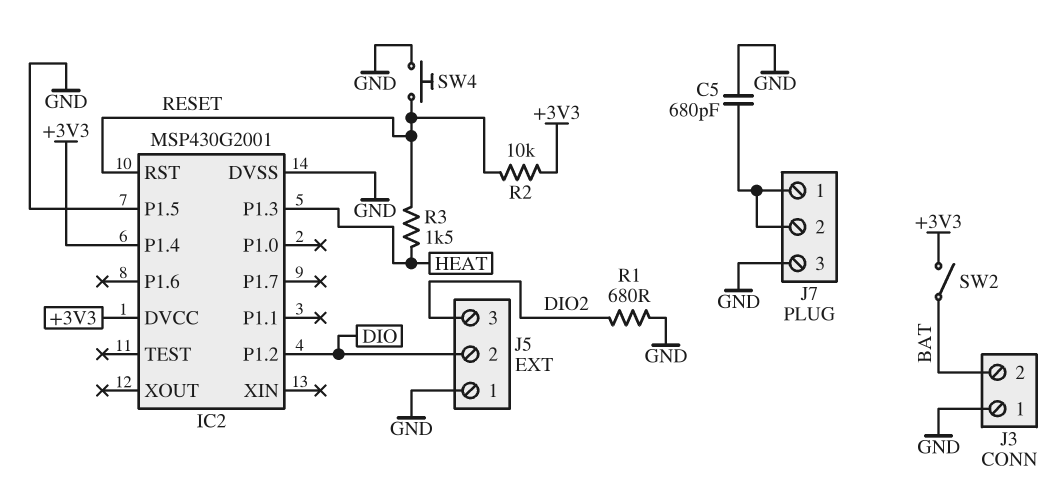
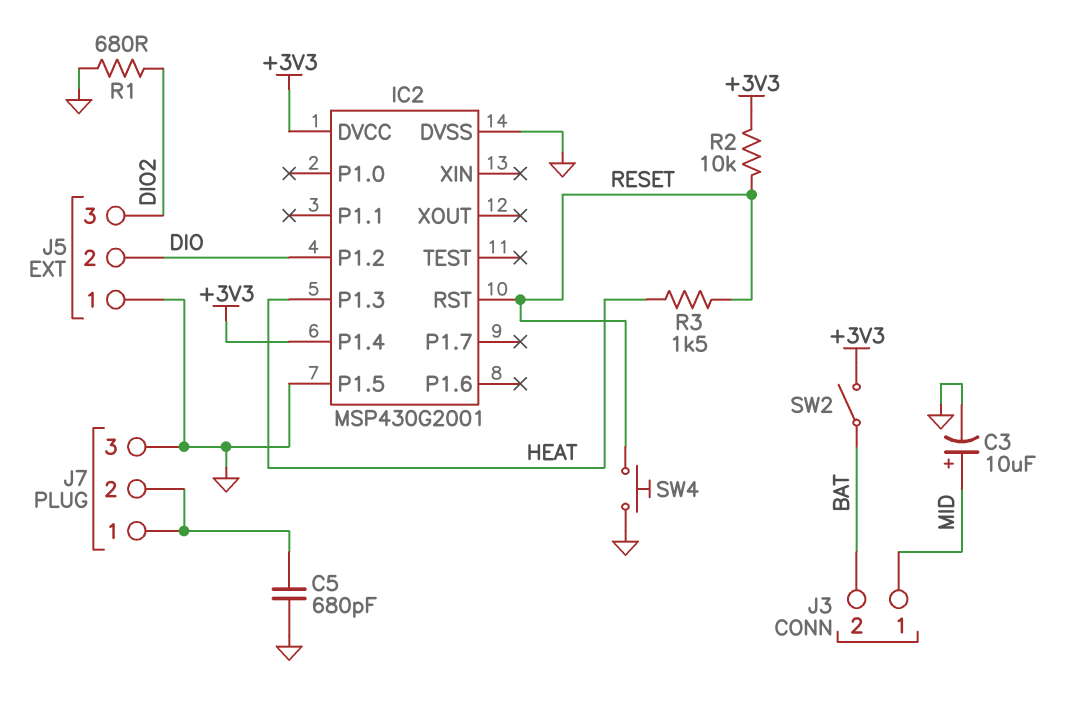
C3: none -> 10uF (plus MID, minus GND)
J3 pin 1: GND -> MID

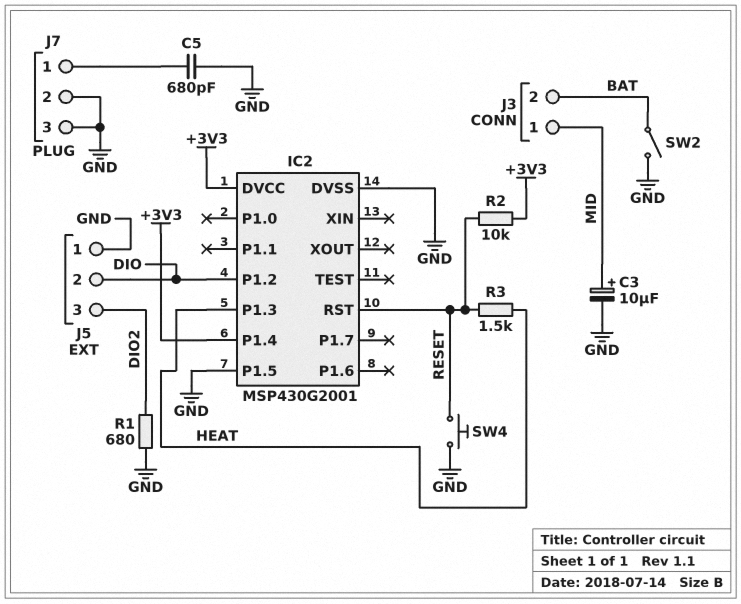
J7 pin 2: J7/1 -> GND
SW2: switch (+3V3, BAT) -> switch (BAT, GND)

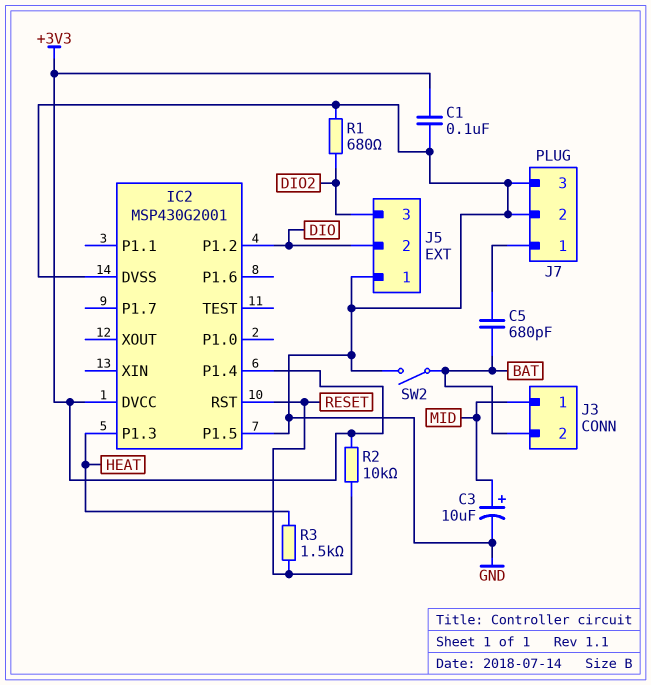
C1: none -> 100nF (+3V3, GND)
C5: 680pF (GND, J7/1) -> 680pF (BAT, J7/1)
SW4: button (GND, RESET) -> none

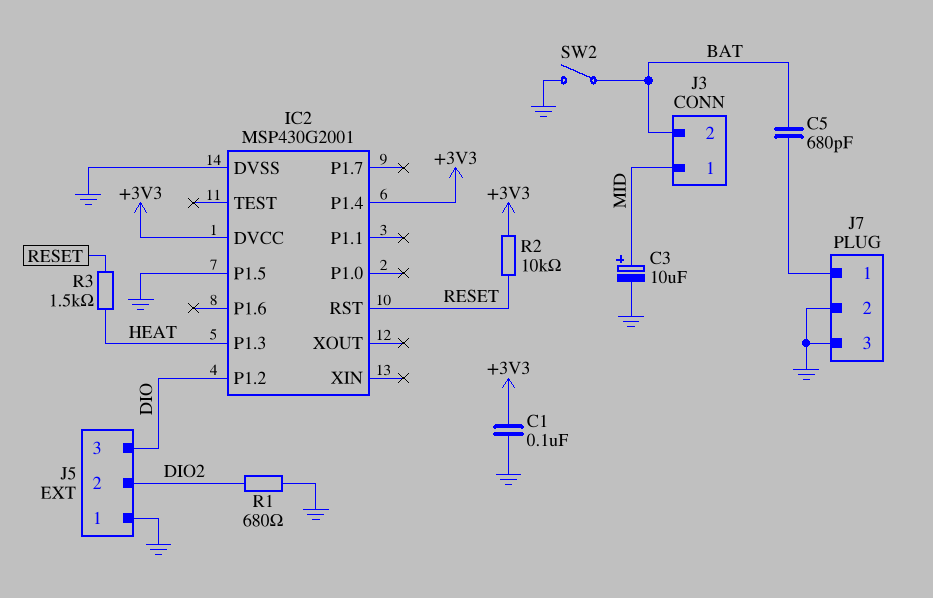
J5 pin 2: DIO -> DIO2
J5 pin 3: DIO2 -> DIO

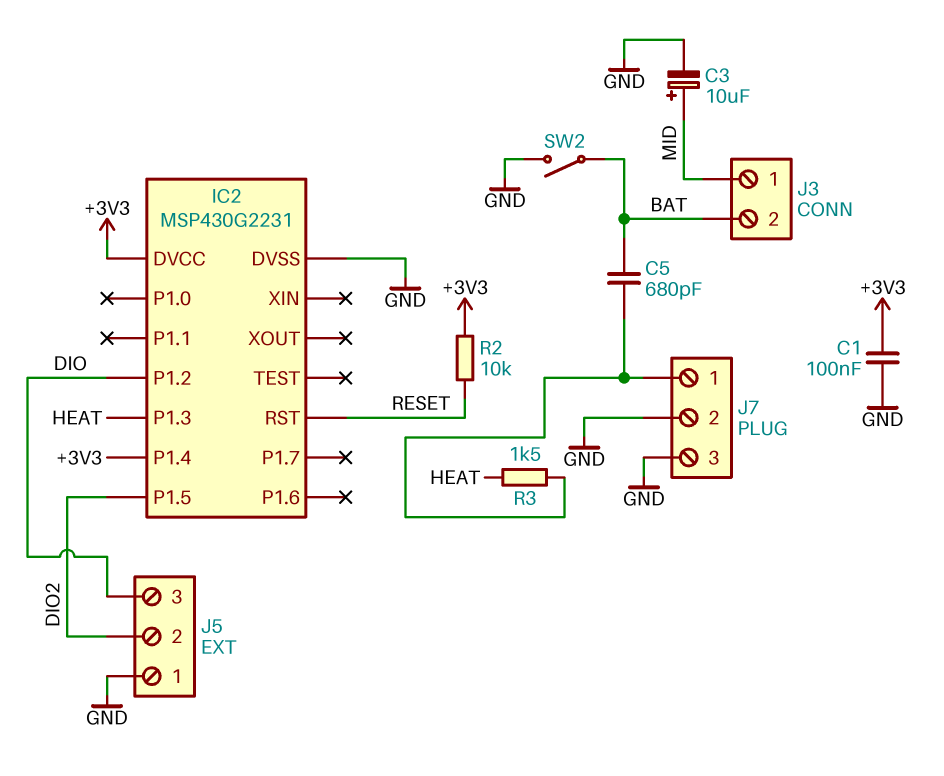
IC2: MSP430G2001 -> MSP430G2231
IC2 pin P1.5: GND -> DIO2
R1: 680 (DIO2, GND) -> none
R3: 1.5k (HEAT, RESET) -> 1.5k (HEAT, J7/1)

